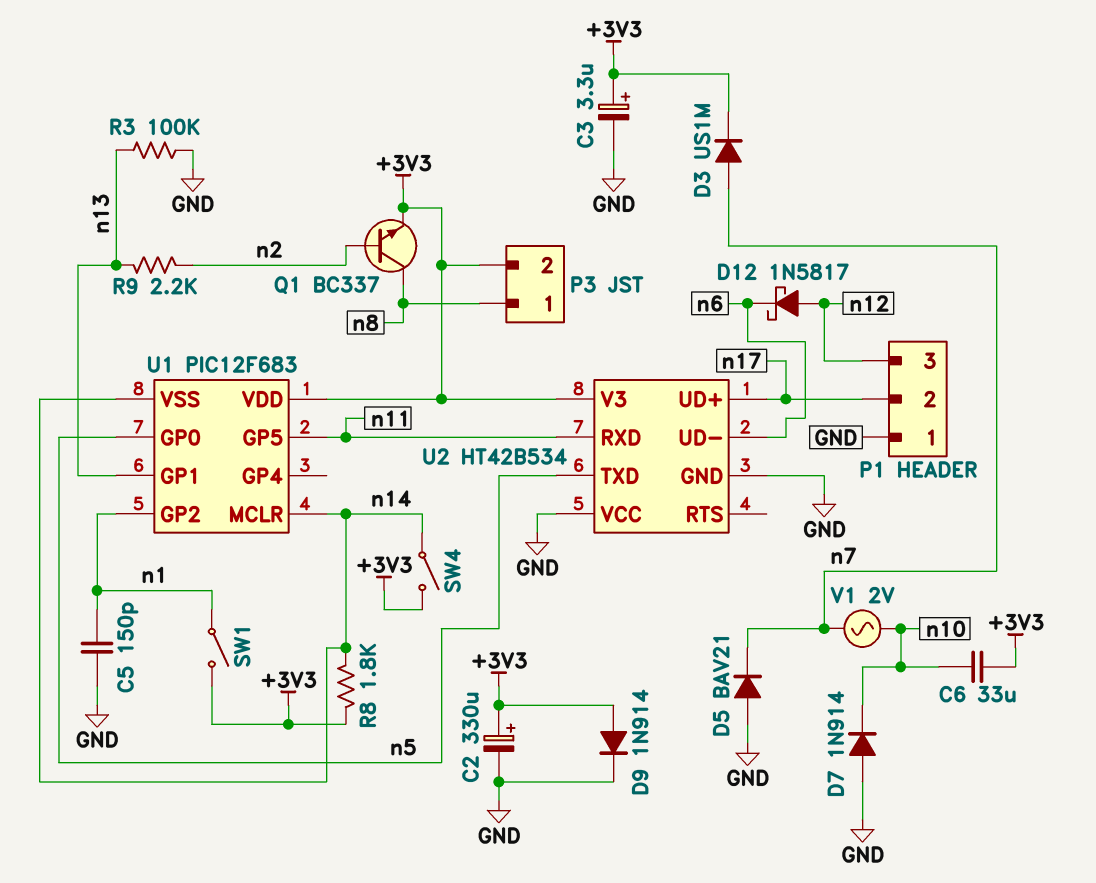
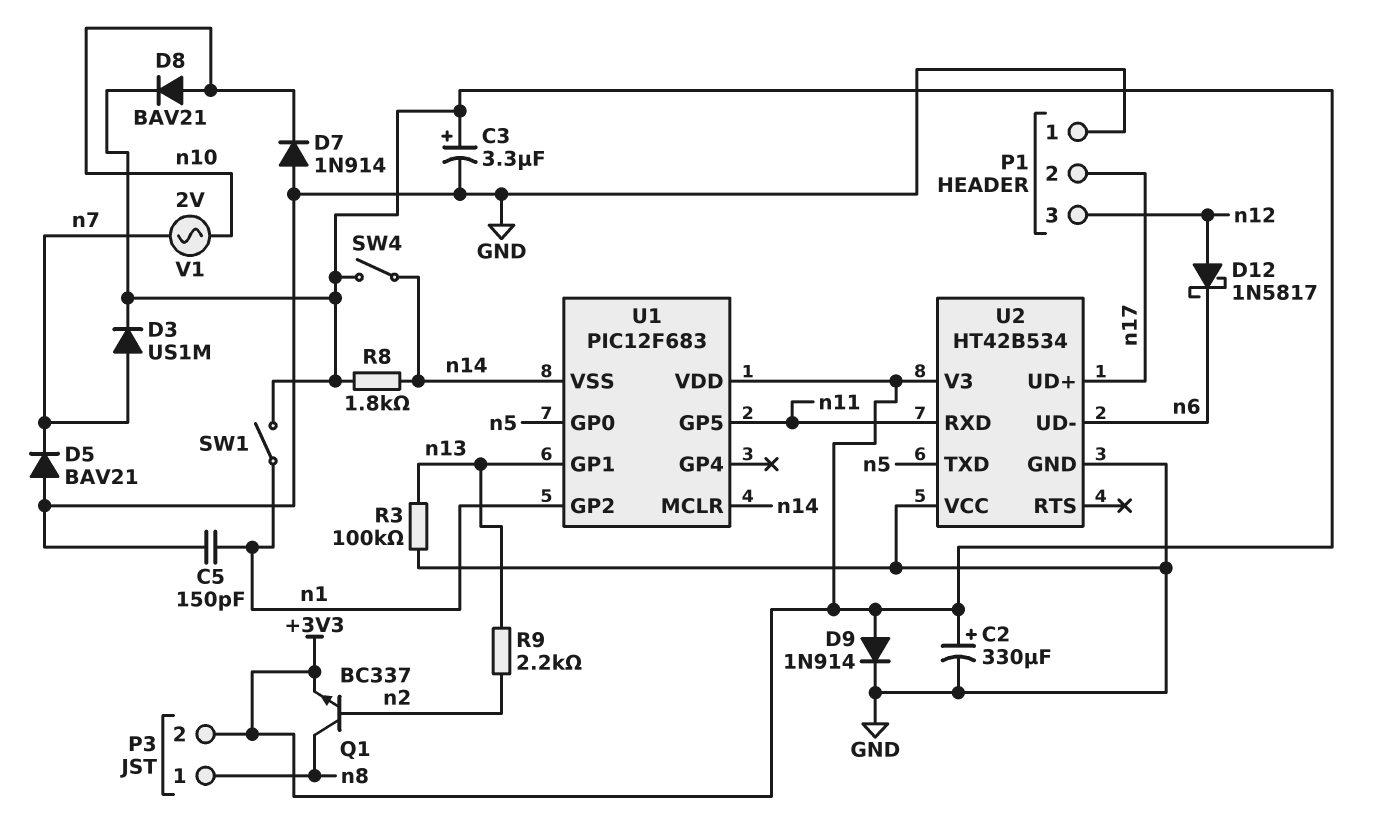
C6: 33uF (+3V3, n10) -> none
D8: none -> diode BAV21 (A n10, K +3V3)

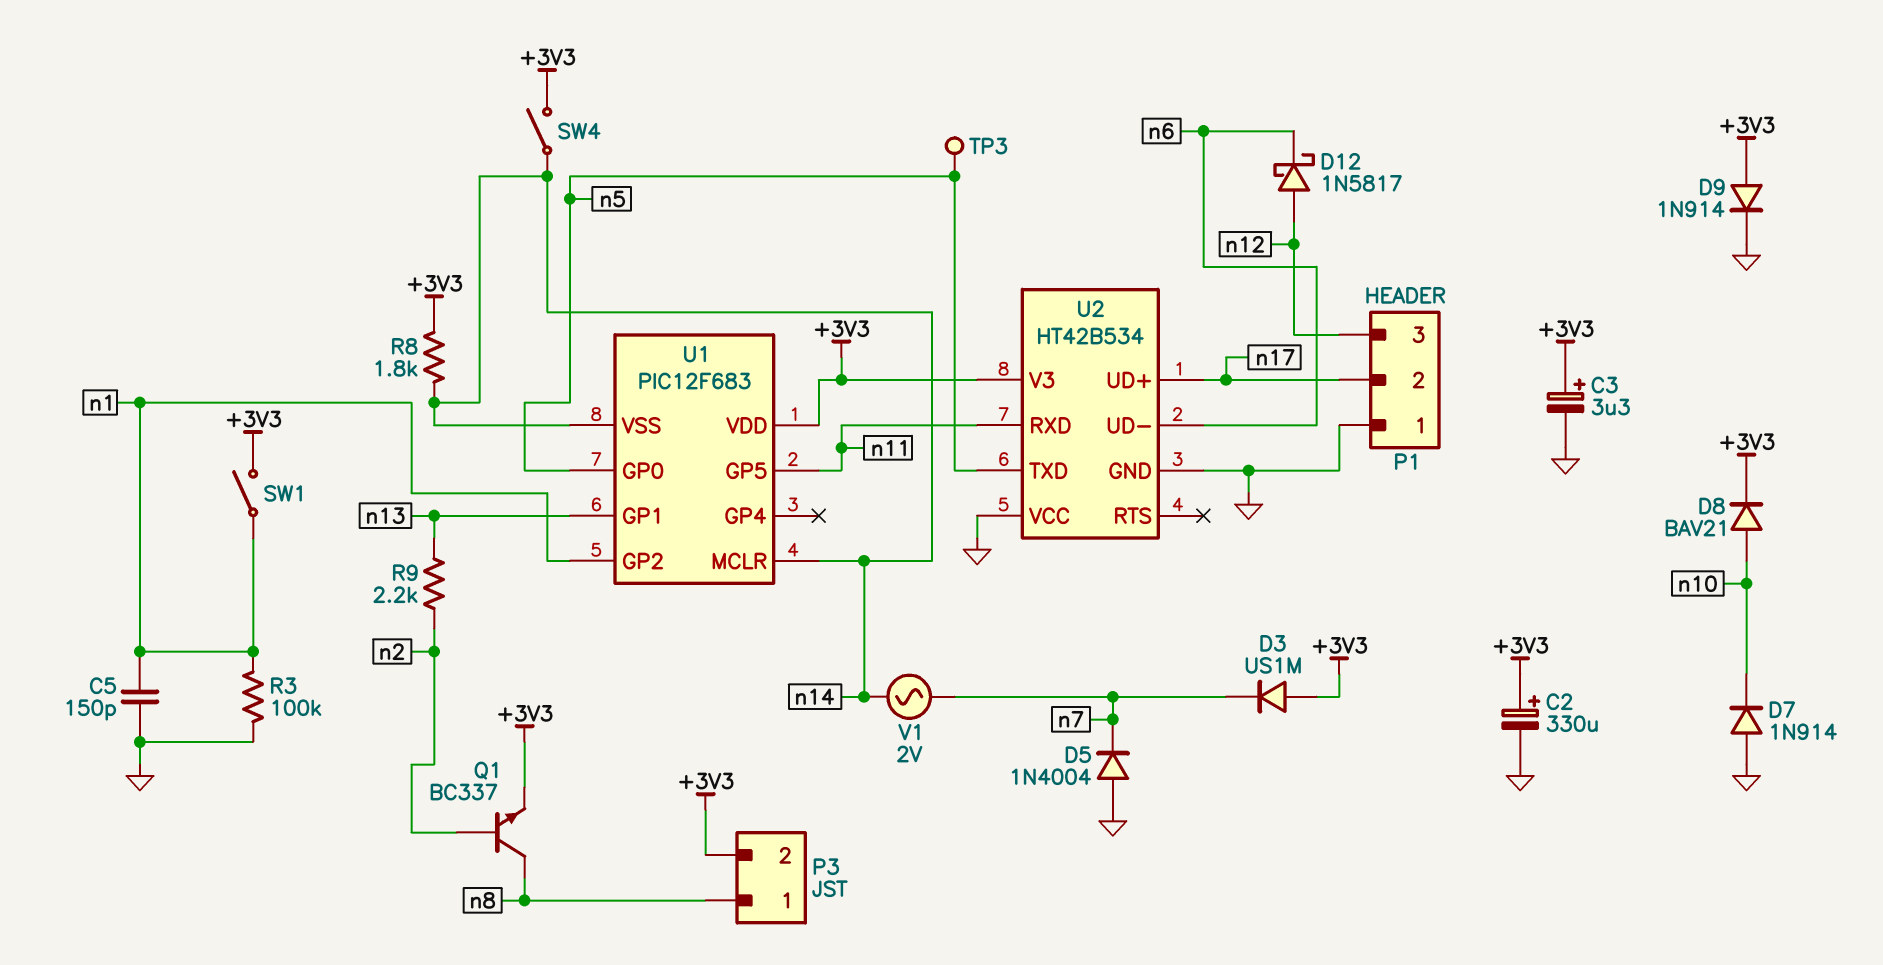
D3: diode US1M (A n7, K +3V3) -> diode US1M (A +3V3, K n7)
D5: diode BAV21 (A GND, K n7) -> diode 1N4004 (A GND, K n7)
R3: 100k (GND, n13) -> 100k (GND, n1)
TP3: none -> test point (n5)
V1: AC 2V (n7, n10) -> AC 2V (n7, n14)

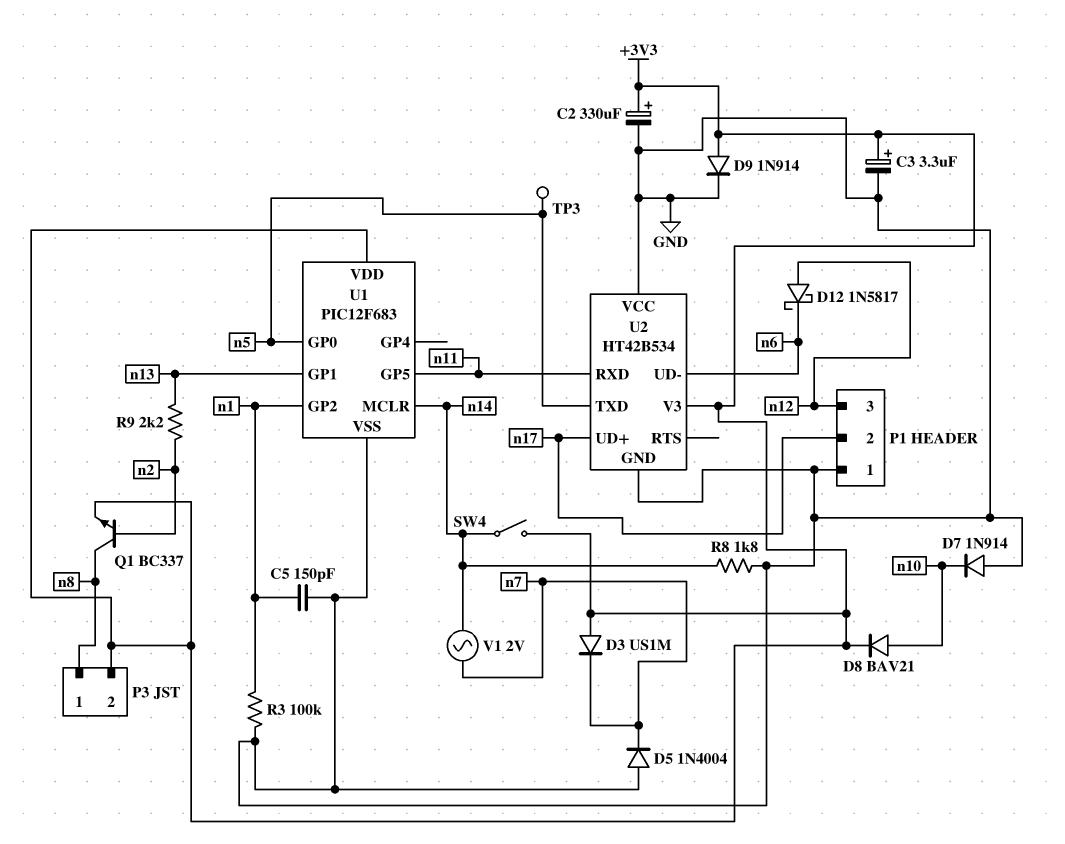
R8: 1.8k (+3V3, n14) -> 1.8k (GND, n14)
SW1: switch (+3V3, n1) -> none
U1 pin VSS: n14 -> GND

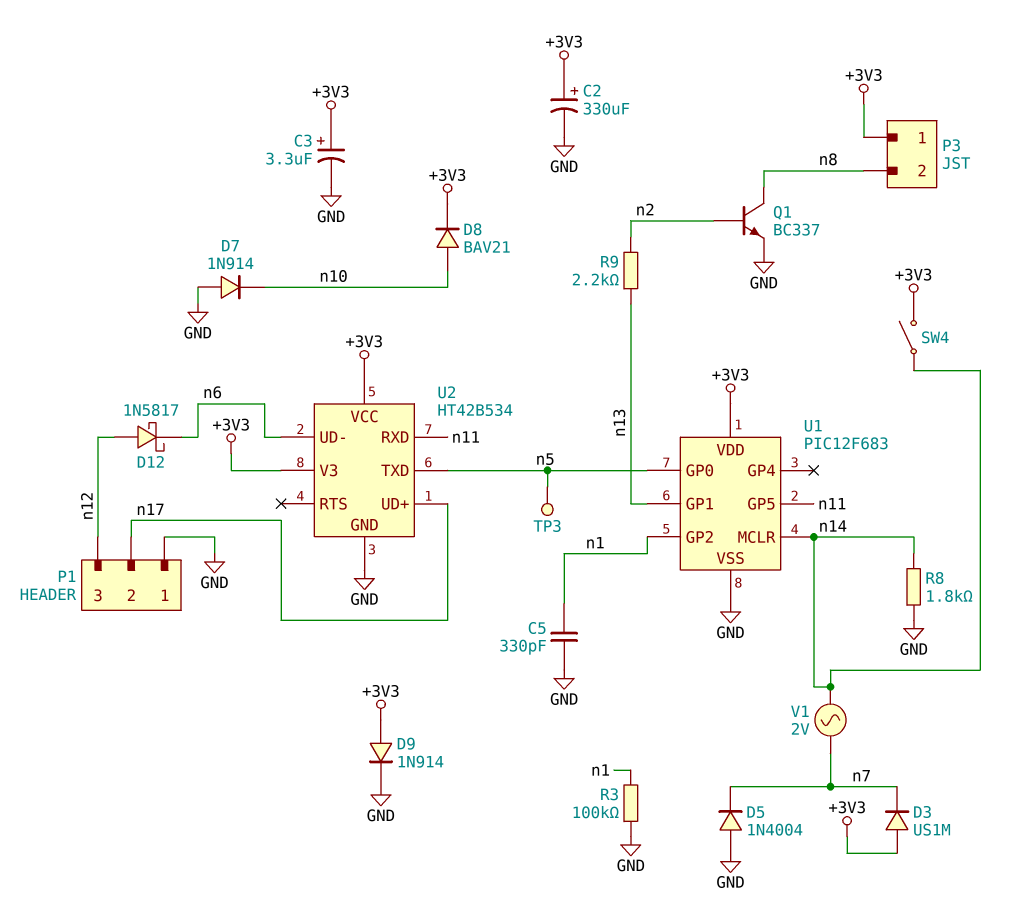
C5: 150pF (GND, n1) -> 330pF (GND, n1)
P3 pin 1: n8 -> +3V3
P3 pin 2: +3V3 -> n8
Q1: NPN BC337 (B n2, C n8, E +3V3) -> NPN BC337 (B n2, C n8, E GND)
U2 pin VCC: GND -> +3V3

